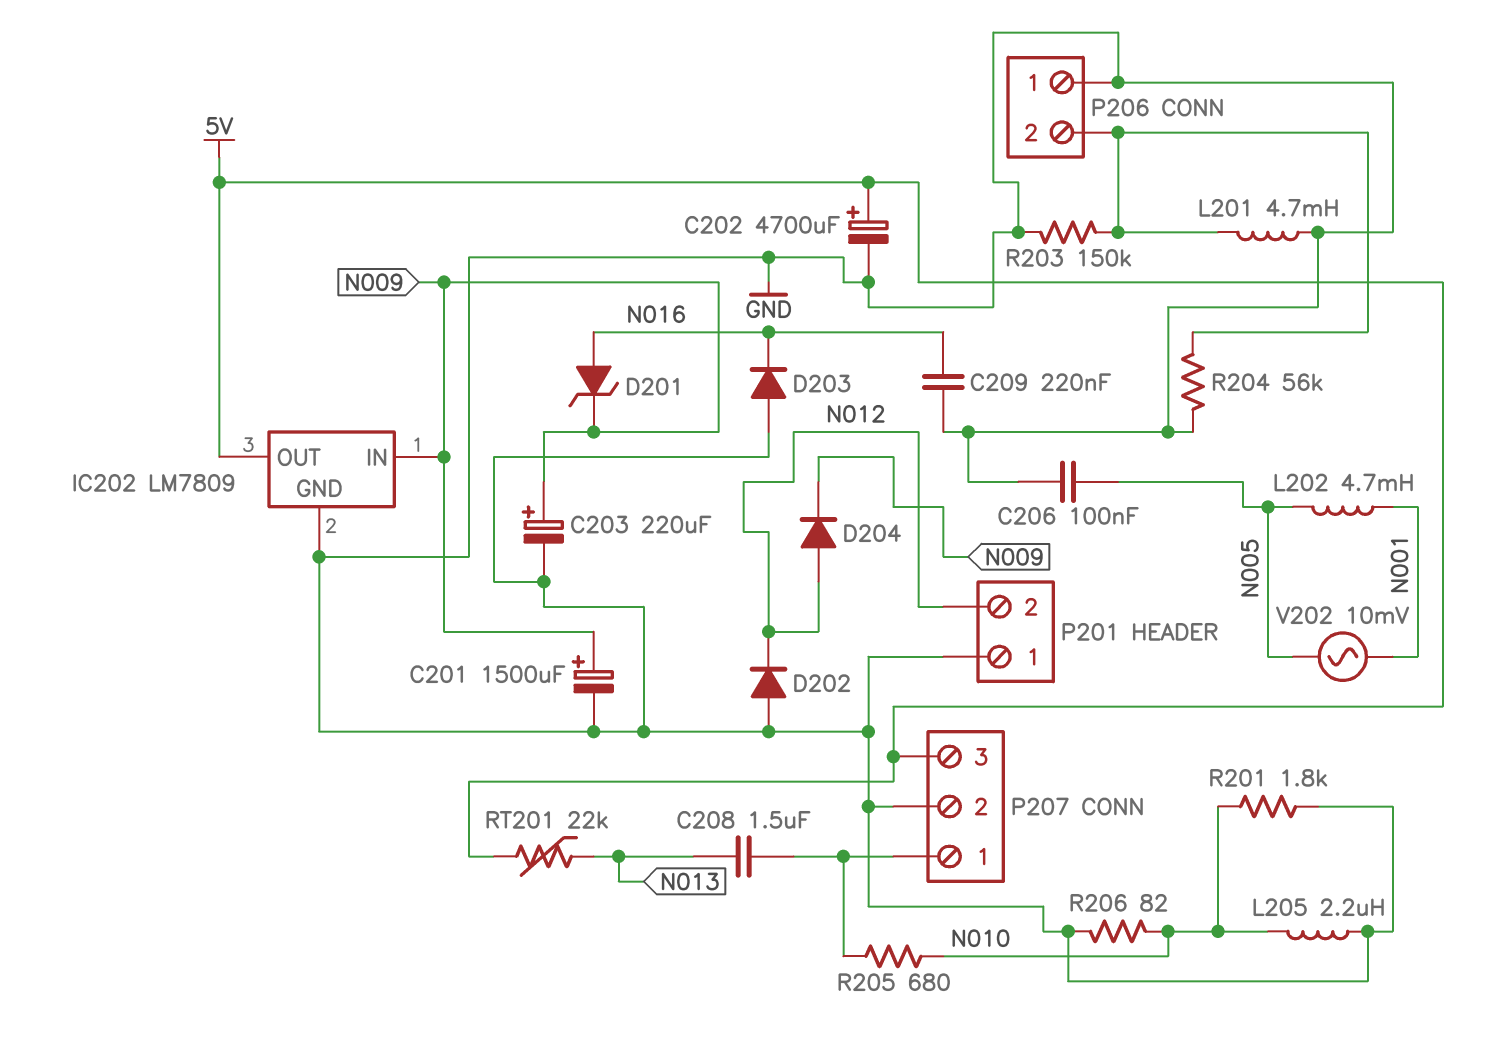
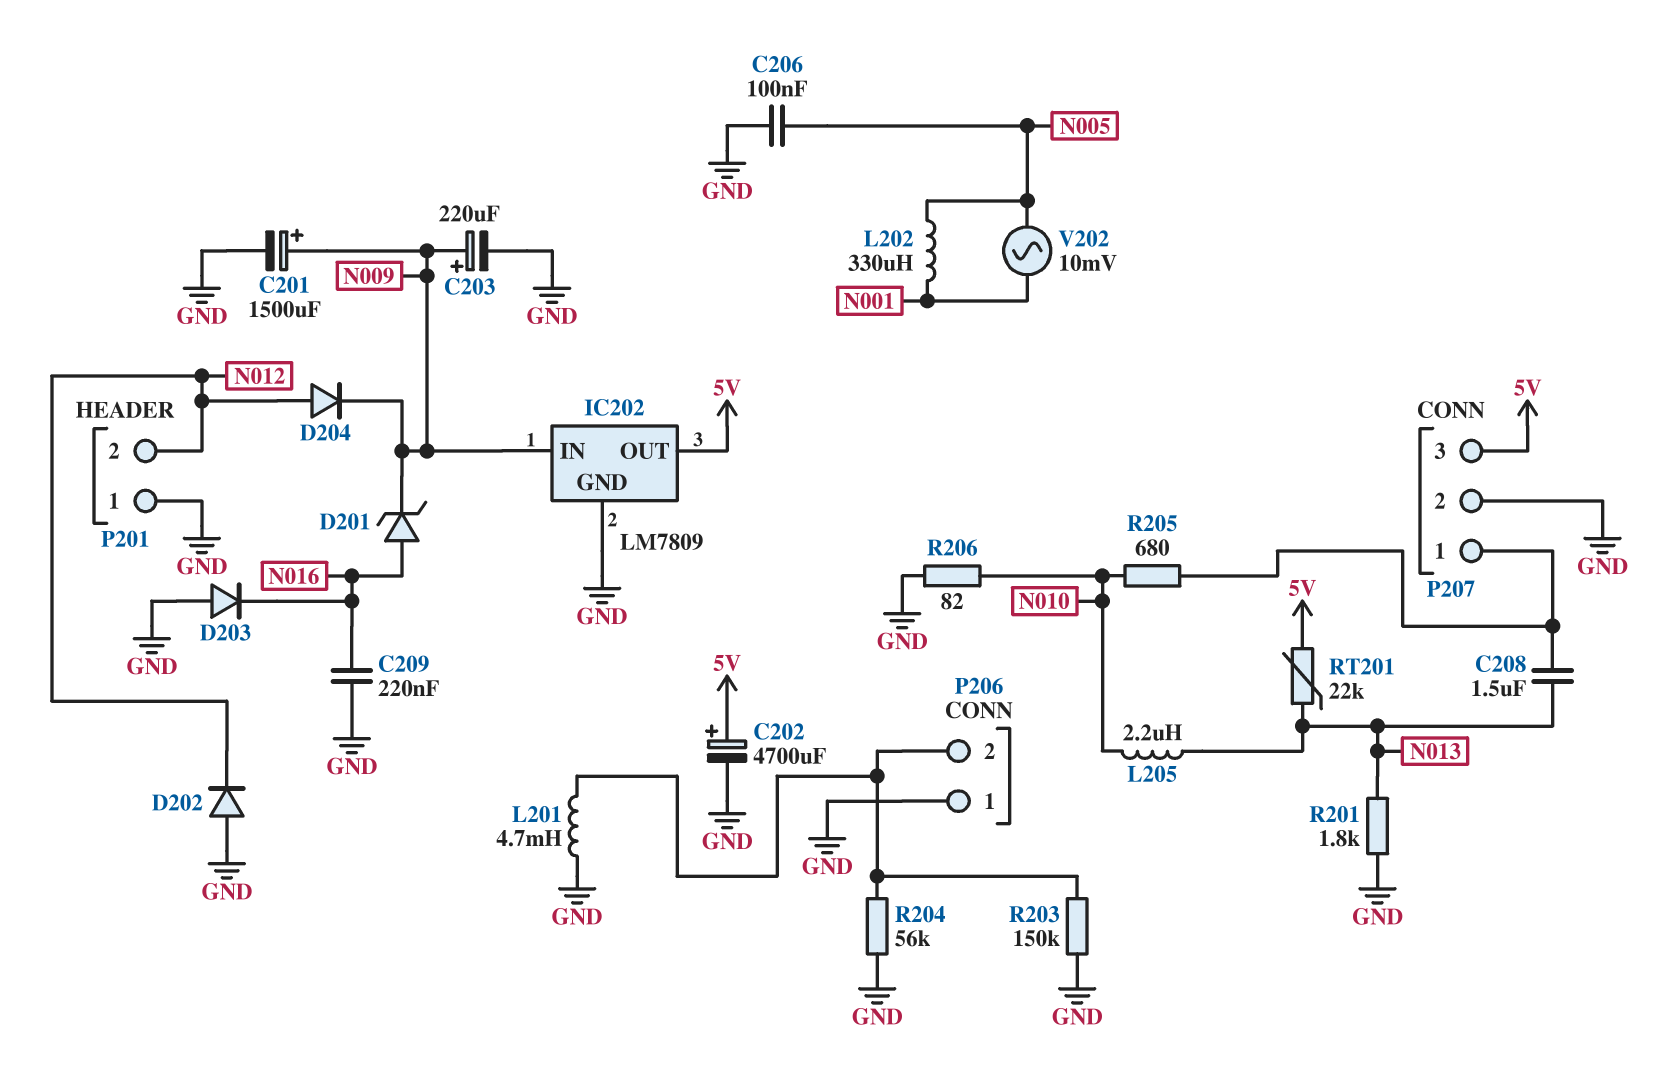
L202: 4.7mH (N001, N005) -> 330uH (N001, N005)
L205: 2.2uH (GND, N010) -> 2.2uH (N010, N013)
R201: 1.8k (GND, N010) -> 1.8k (GND, N013)

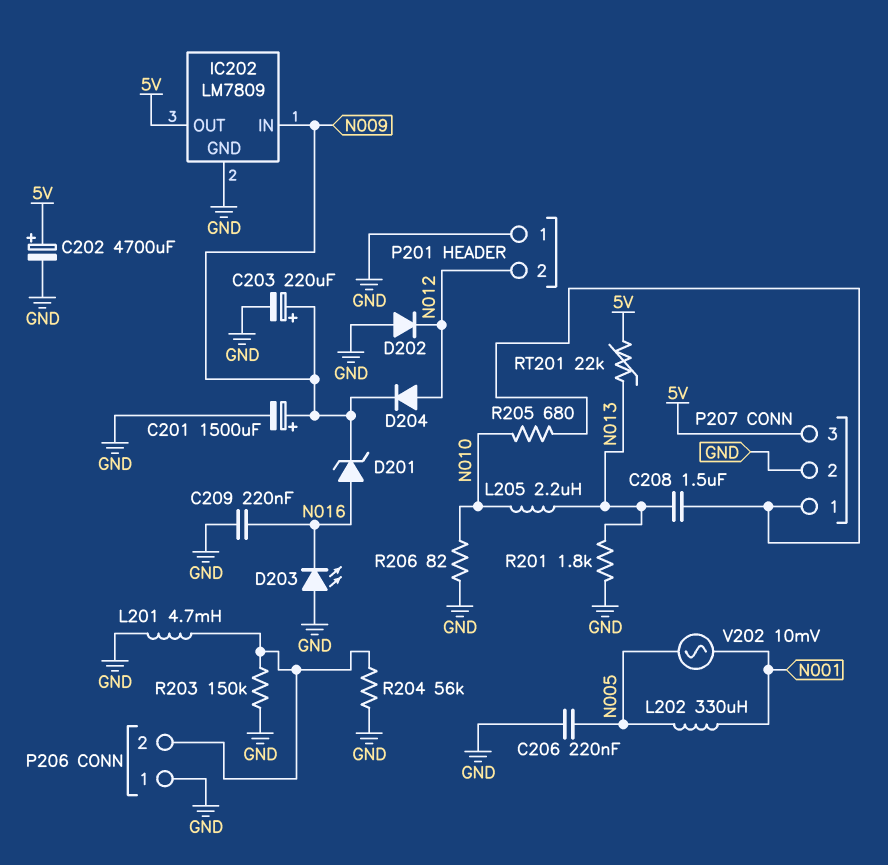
C206: 100nF (GND, N005) -> 220nF (GND, N005)
D203: diode (A GND, K N016) -> LED (A GND, K N016)

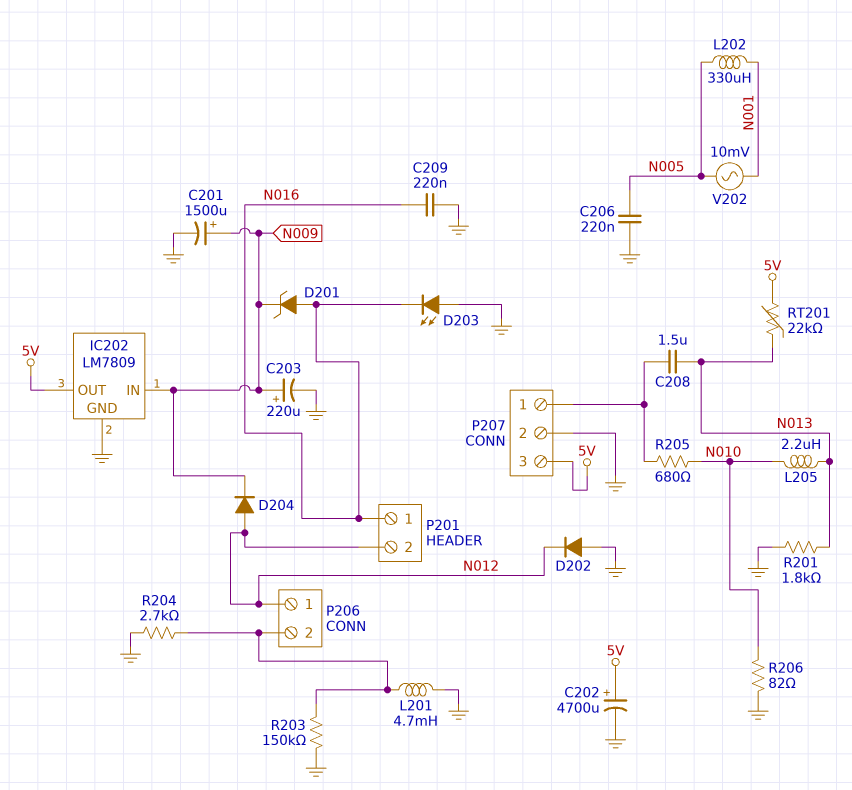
P201 pin 1: GND -> N016
P206 pin 1: GND -> N012
R204: 56k (GND, P206/2) -> 2.7k (GND, P206/2)

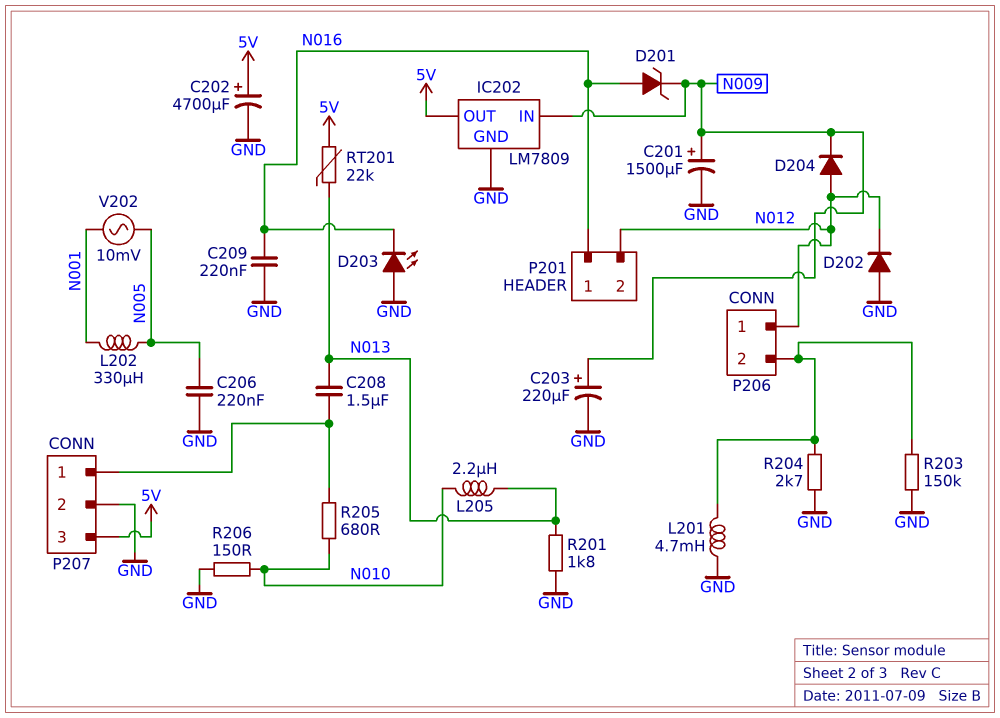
R206: 82 (GND, N010) -> 150 (GND, N010)

